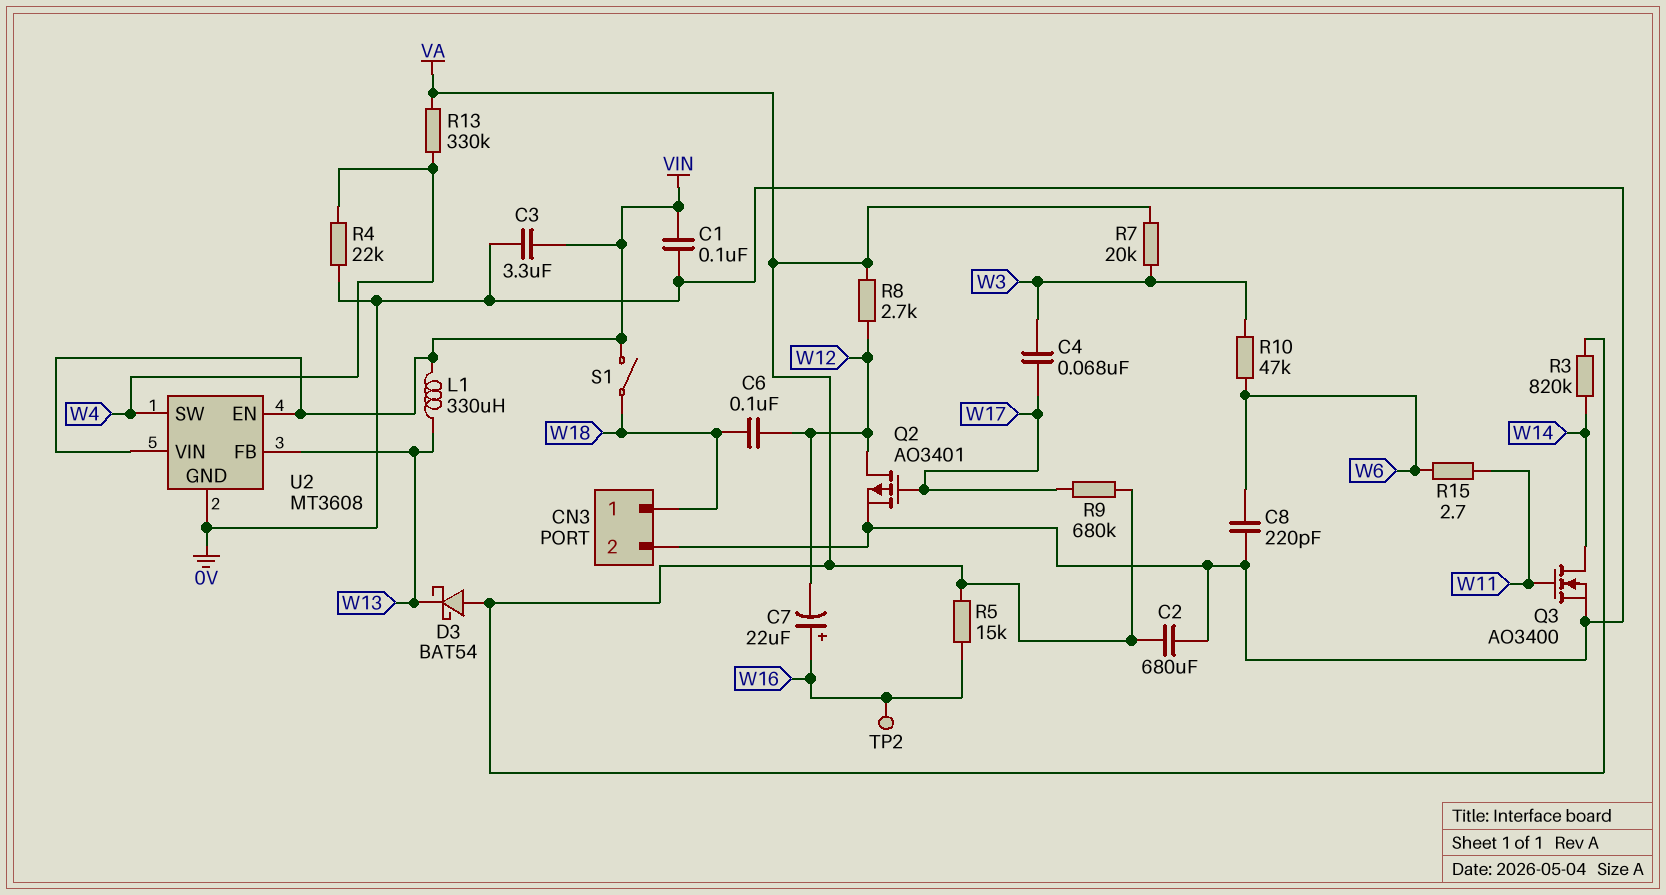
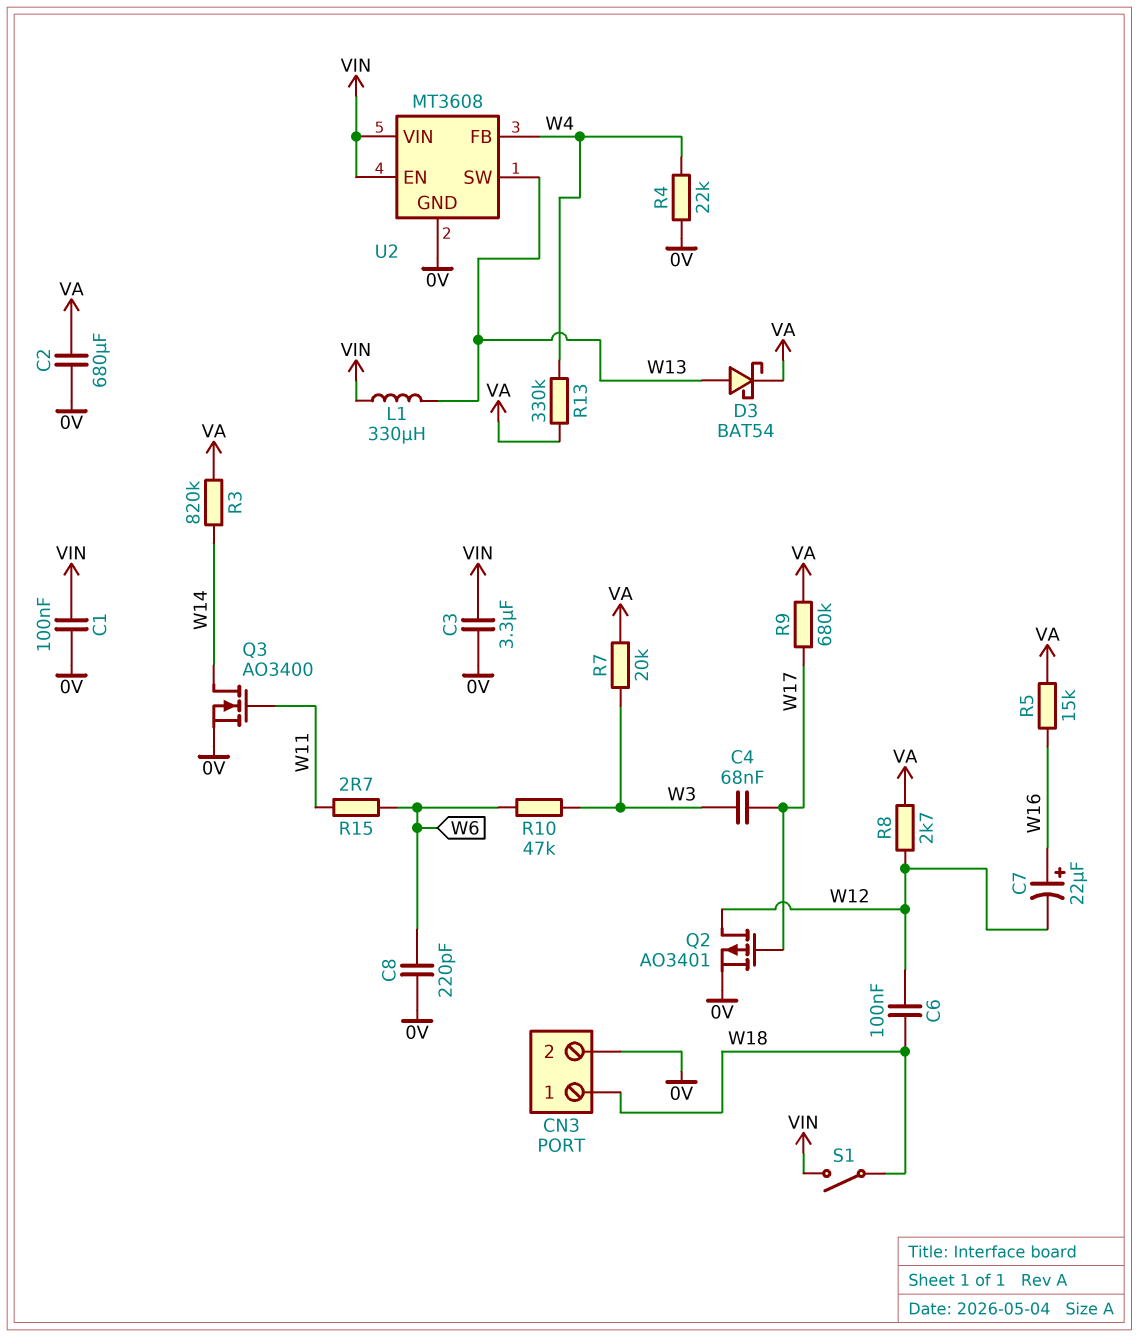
D3: schottky BAT54 (A VA, K W13) -> schottky BAT54 (A W13, K VA)
TP2: test point (W16) -> none
U2 pin FB: W13 -> W4
U2 pin SW: W4 -> W13

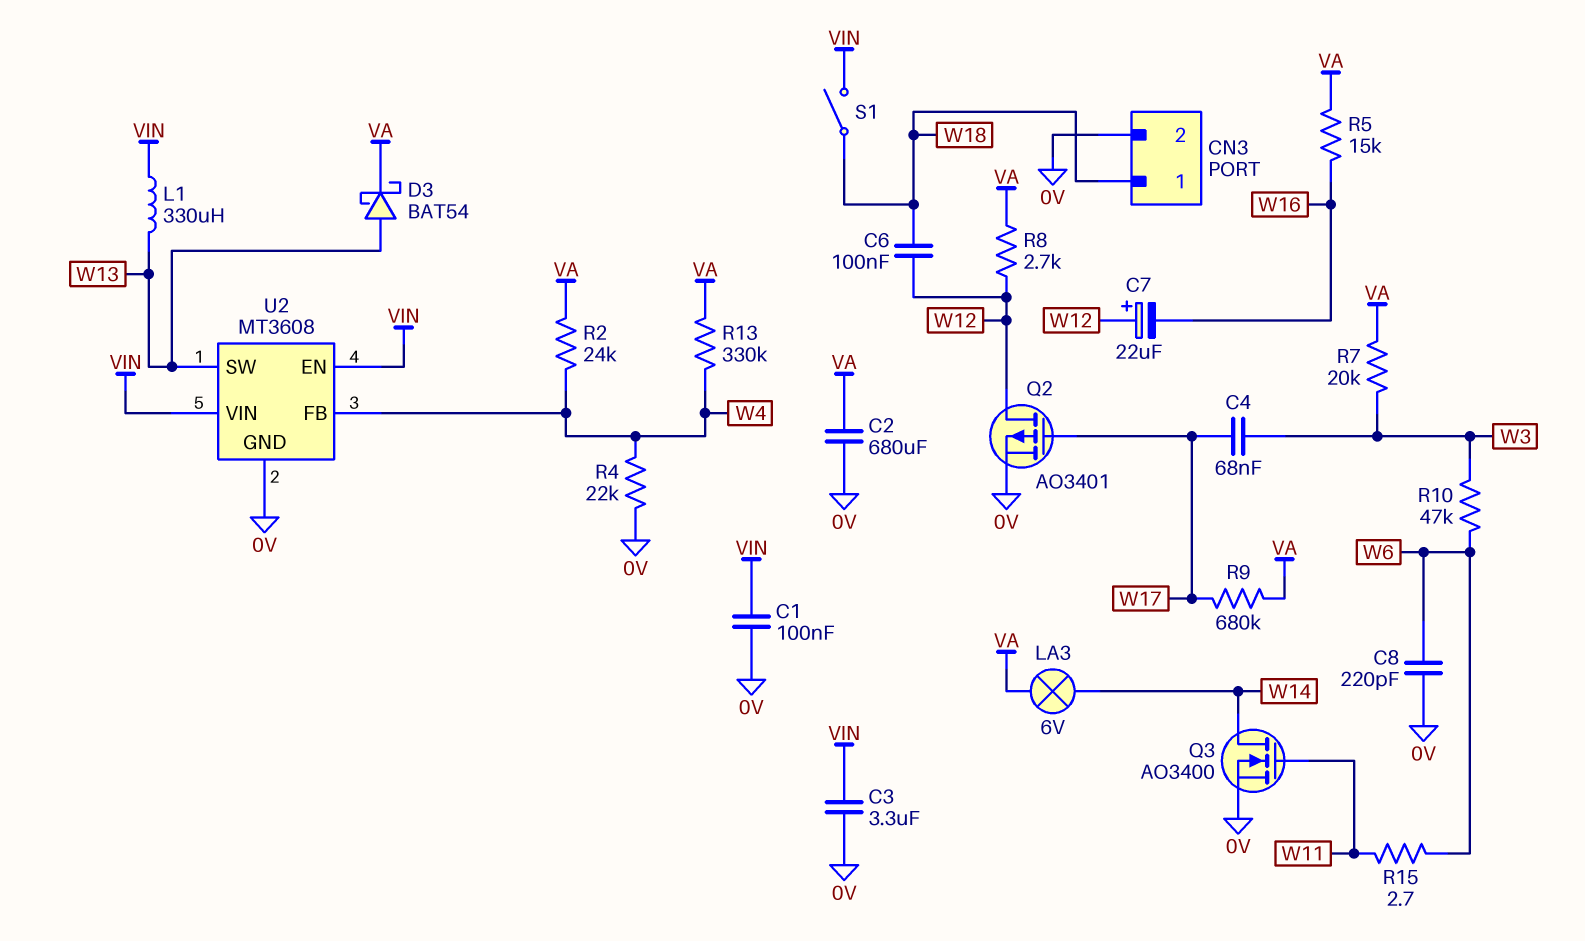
C7: 22uF (plus W16, minus W12) -> 22uF (plus W12, minus W16)
LA3: none -> lamp 6V (VA, W14)
R2: none -> 24k (VA, W4)
R3: 820k (VA, W14) -> none

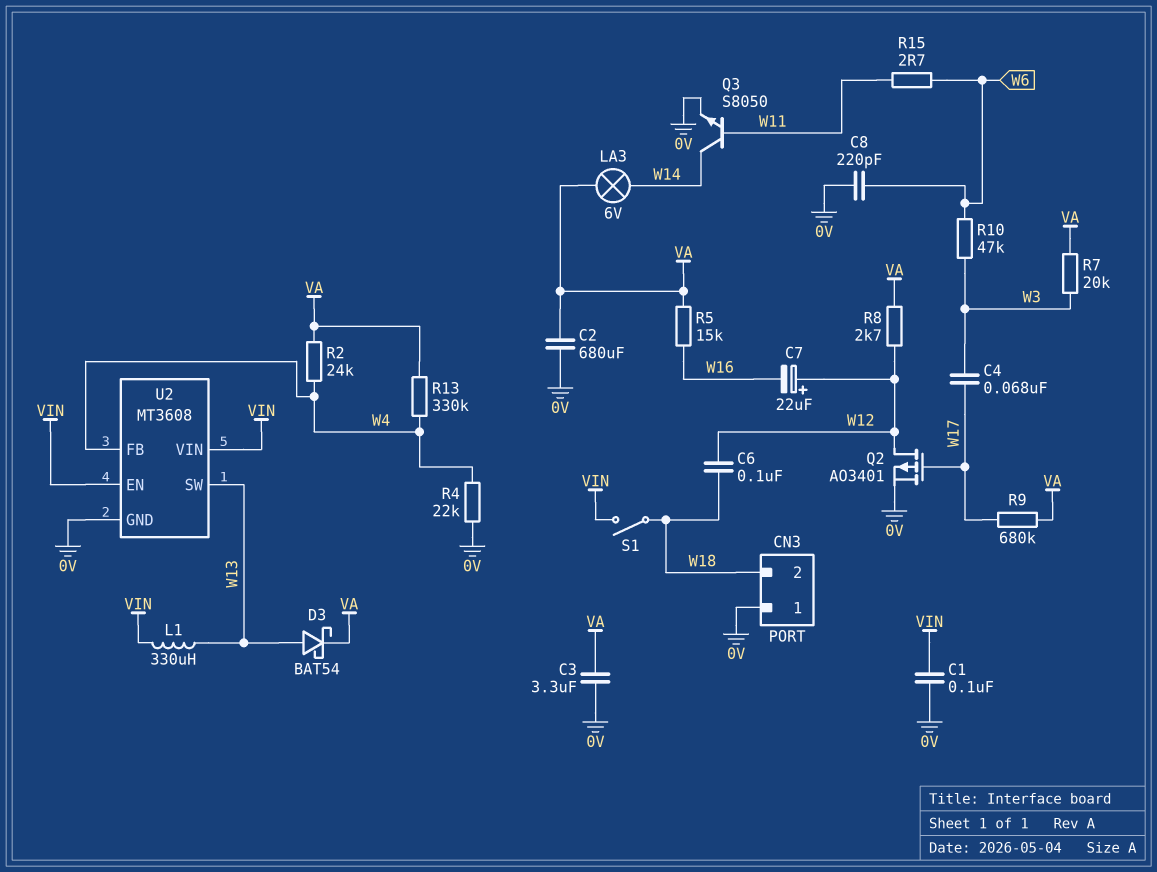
C3: 3.3uF (0V, VIN) -> 3.3uF (0V, VA)
CN3 pin 1: W18 -> 0V
CN3 pin 2: 0V -> W18
Q3: NMOS AO3400 (G W11, D W14, S 0V) -> NPN S8050 (B W11, C W14, E 0V)

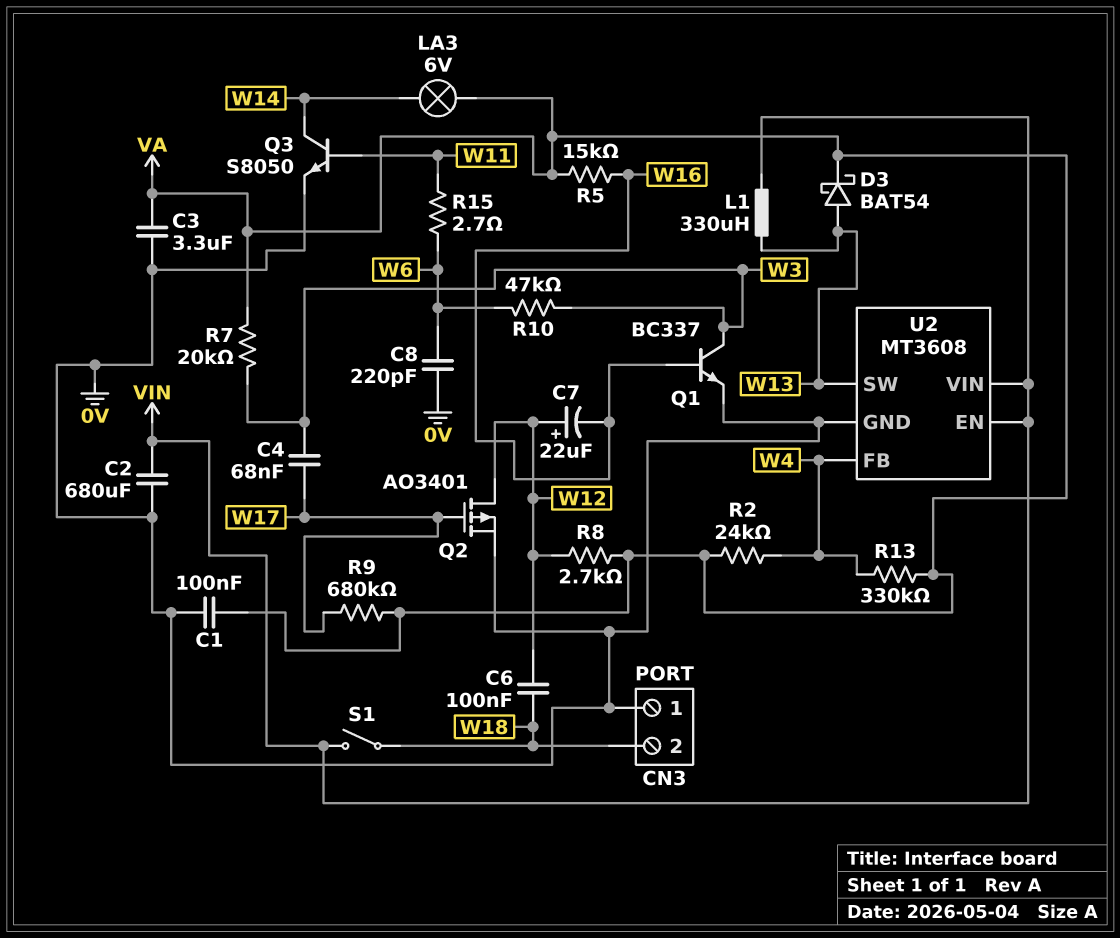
C1: 100nF (0V, VIN) -> 100nF (0V, VA)
C2: 680uF (0V, VA) -> 680uF (0V, VIN)
Q1: none -> NPN BC337 (B W16, C W3, E 0V)
R4: 22k (0V, W4) -> none

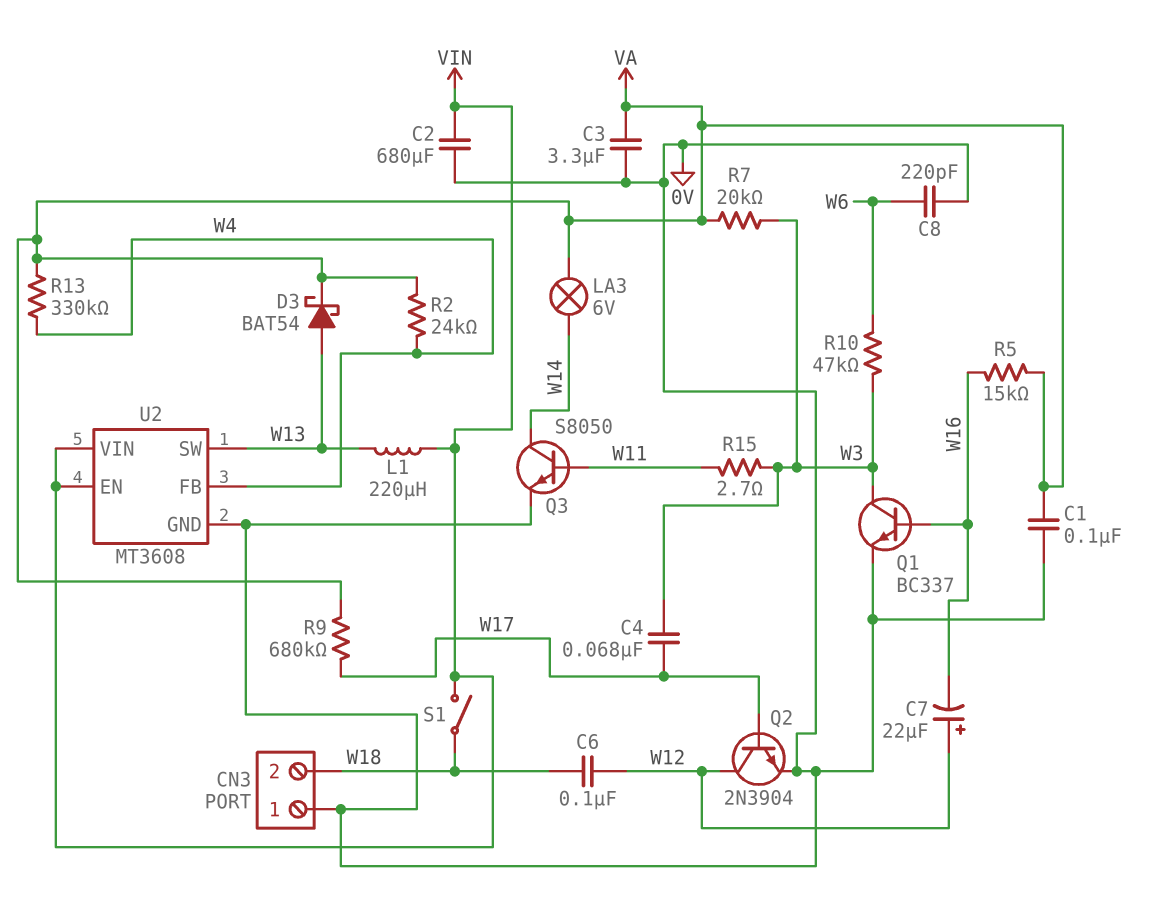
L1: 330uH (VIN, W13) -> 220uH (VIN, W13)
Q2: PMOS AO3401 (G W17, D W12, S 0V) -> NPN 2N3904 (B W17, C W12, E 0V)
R8: 2.7k (VA, W12) -> none
R15: 2.7 (W6, W11) -> 2.7 (W3, W11)

